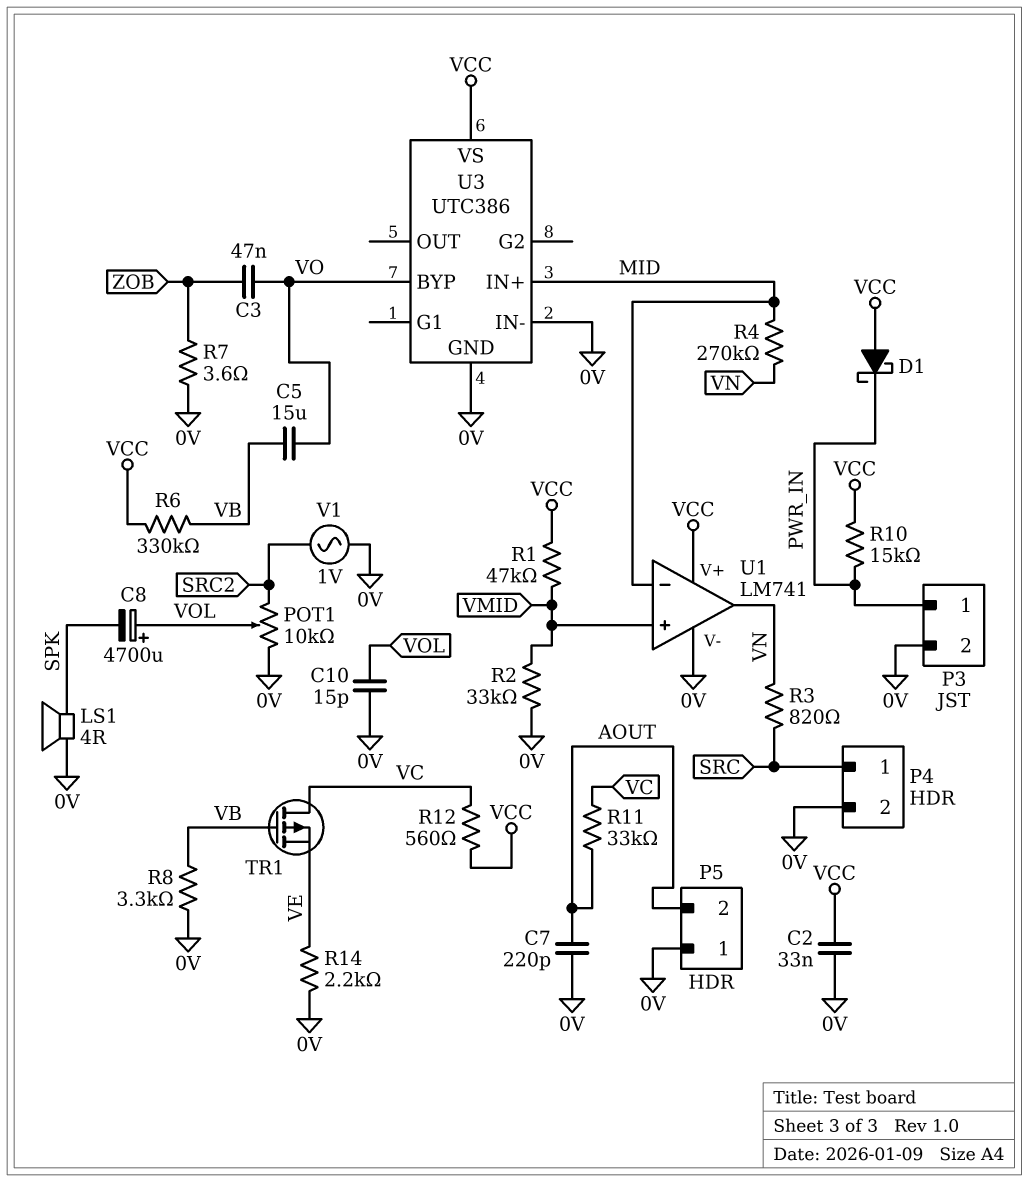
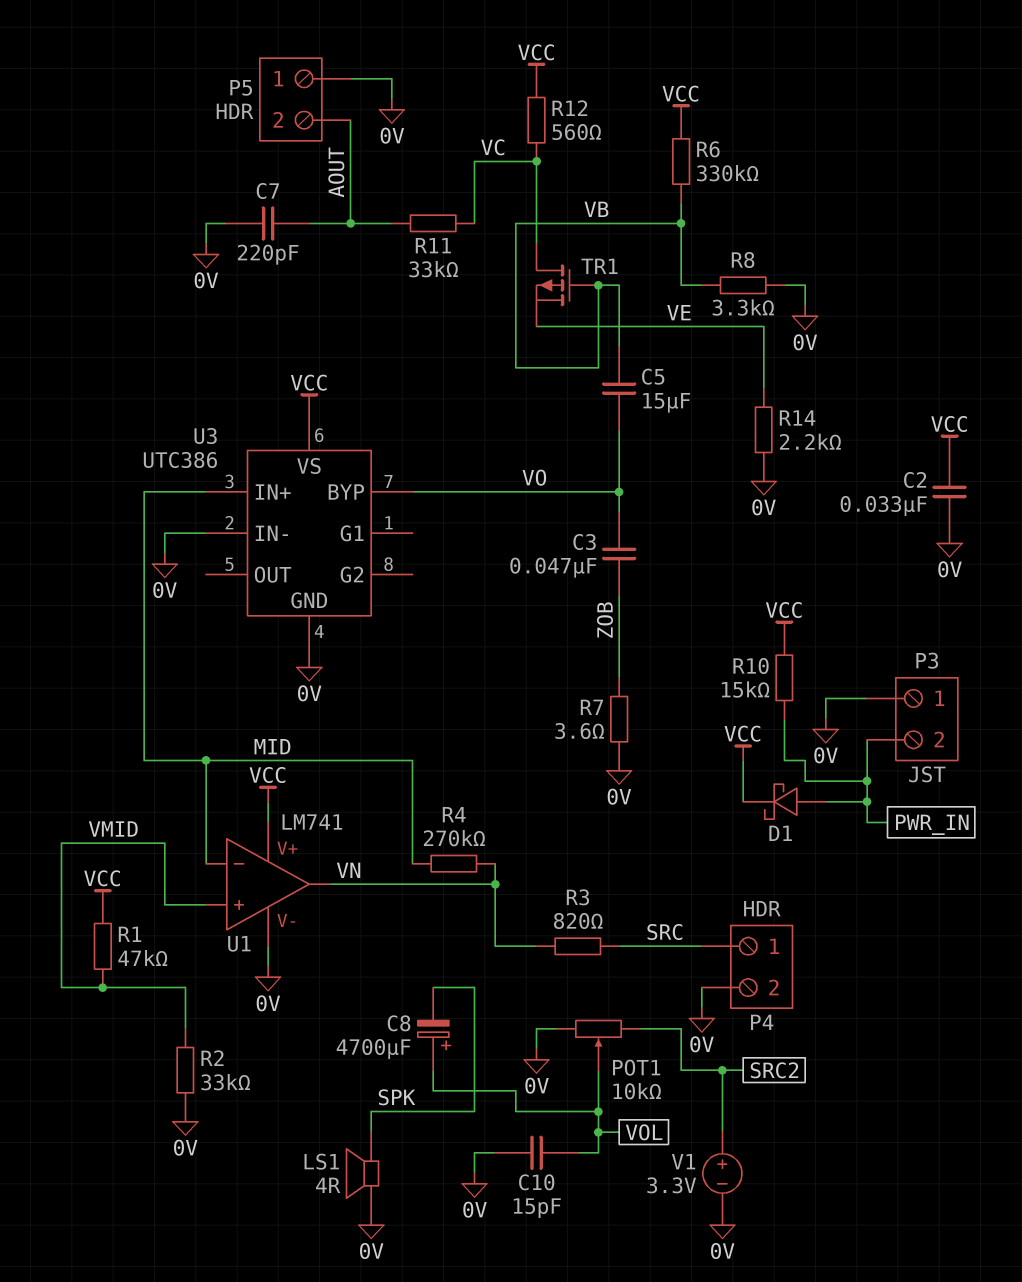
D1: schottky (A VCC, K PWR_IN) -> schottky (A PWR_IN, K VCC)
P3 pin 1: PWR_IN -> 0V
P3 pin 2: 0V -> PWR_IN
V1: AC 1V (0V, SRC2) -> 3.3V (plus SRC2, minus 0V)

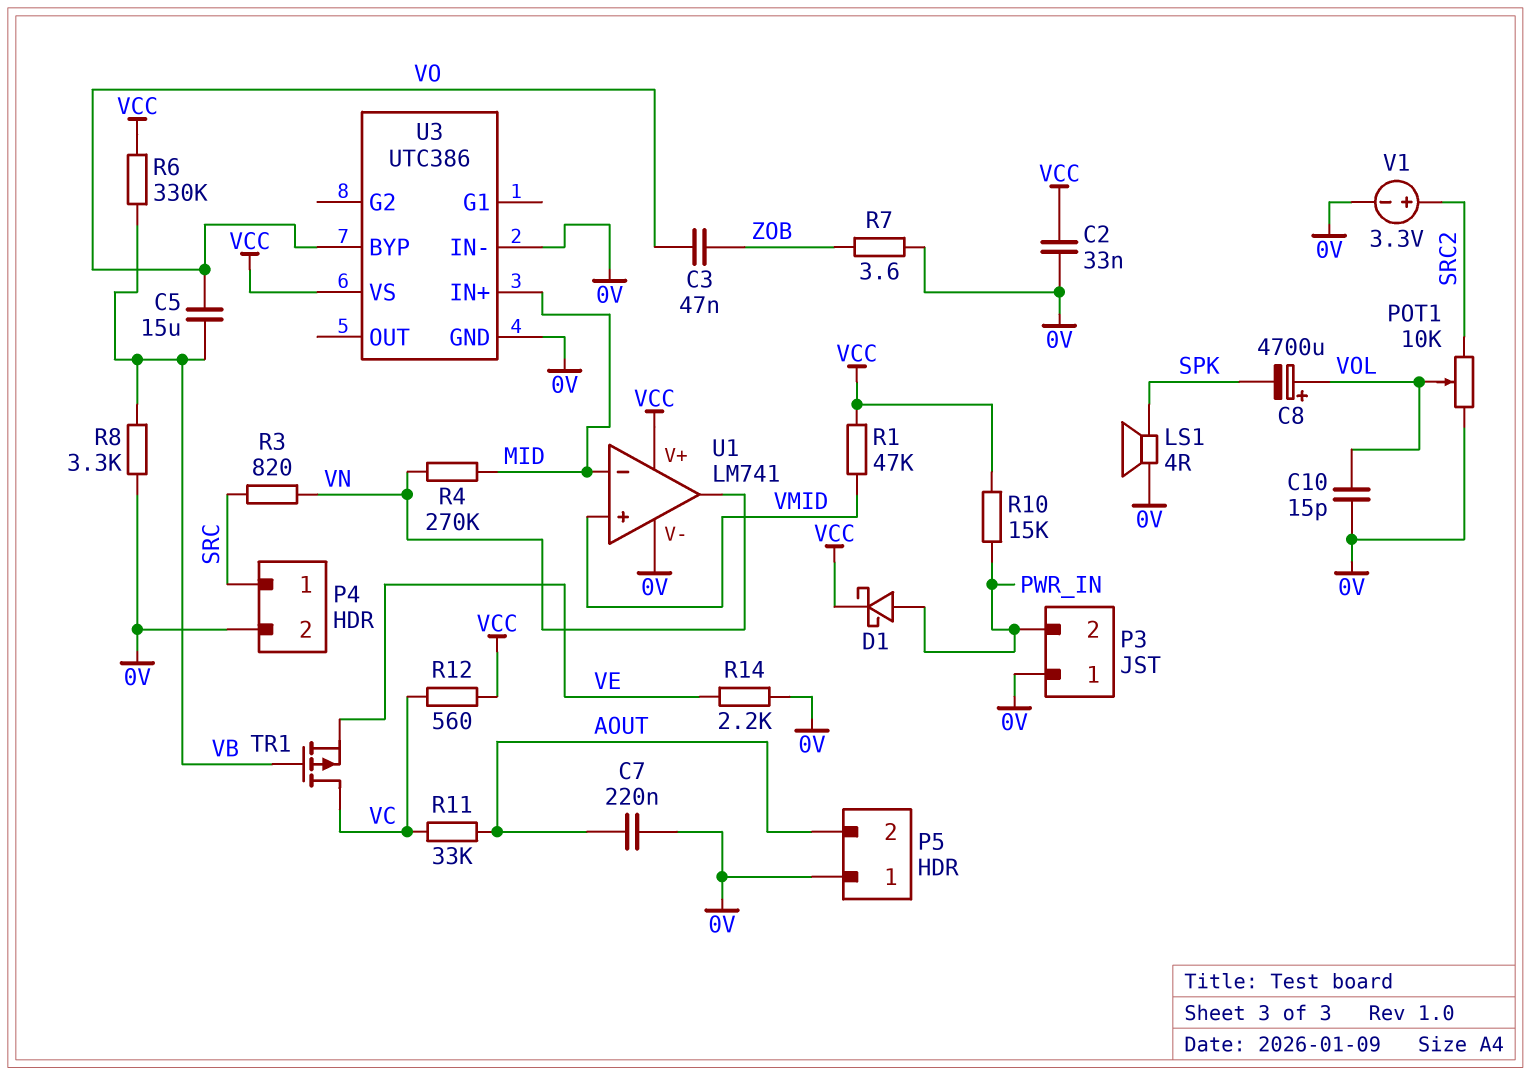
C7: 220pF (0V, AOUT) -> 220nF (0V, AOUT)
R2: 33k (0V, VMID) -> none

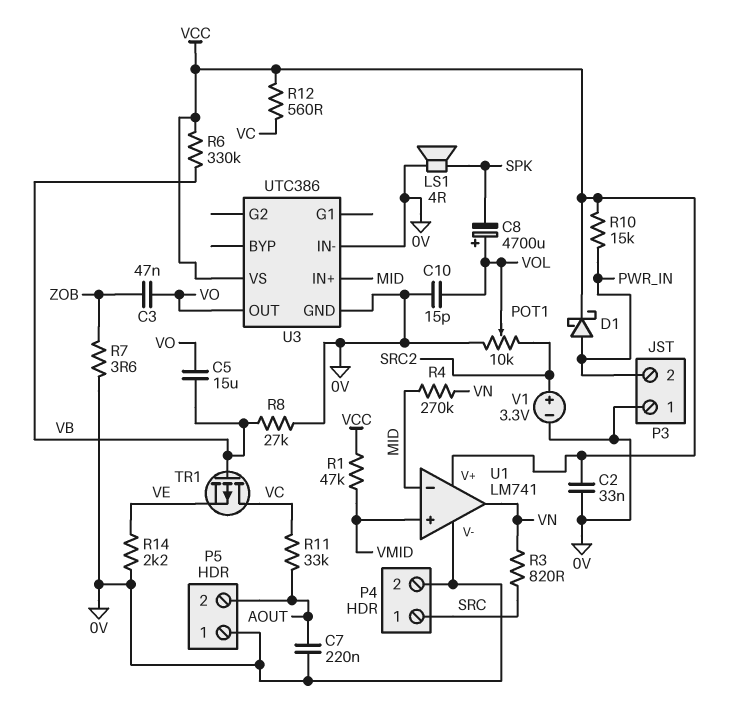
R8: 3.3k (0V, VB) -> 27k (0V, VB)
U3 pin BYP: VO -> none
U3 pin OUT: none -> VO

